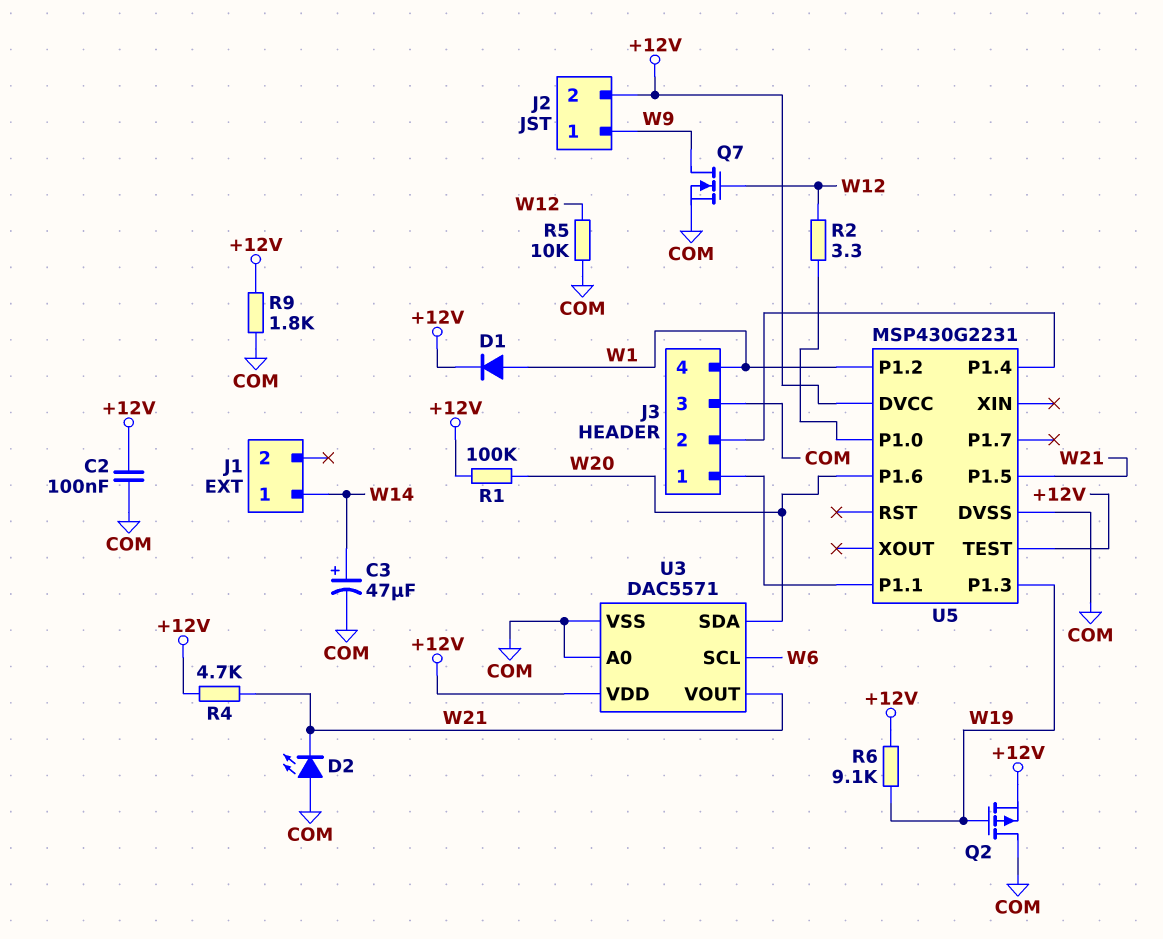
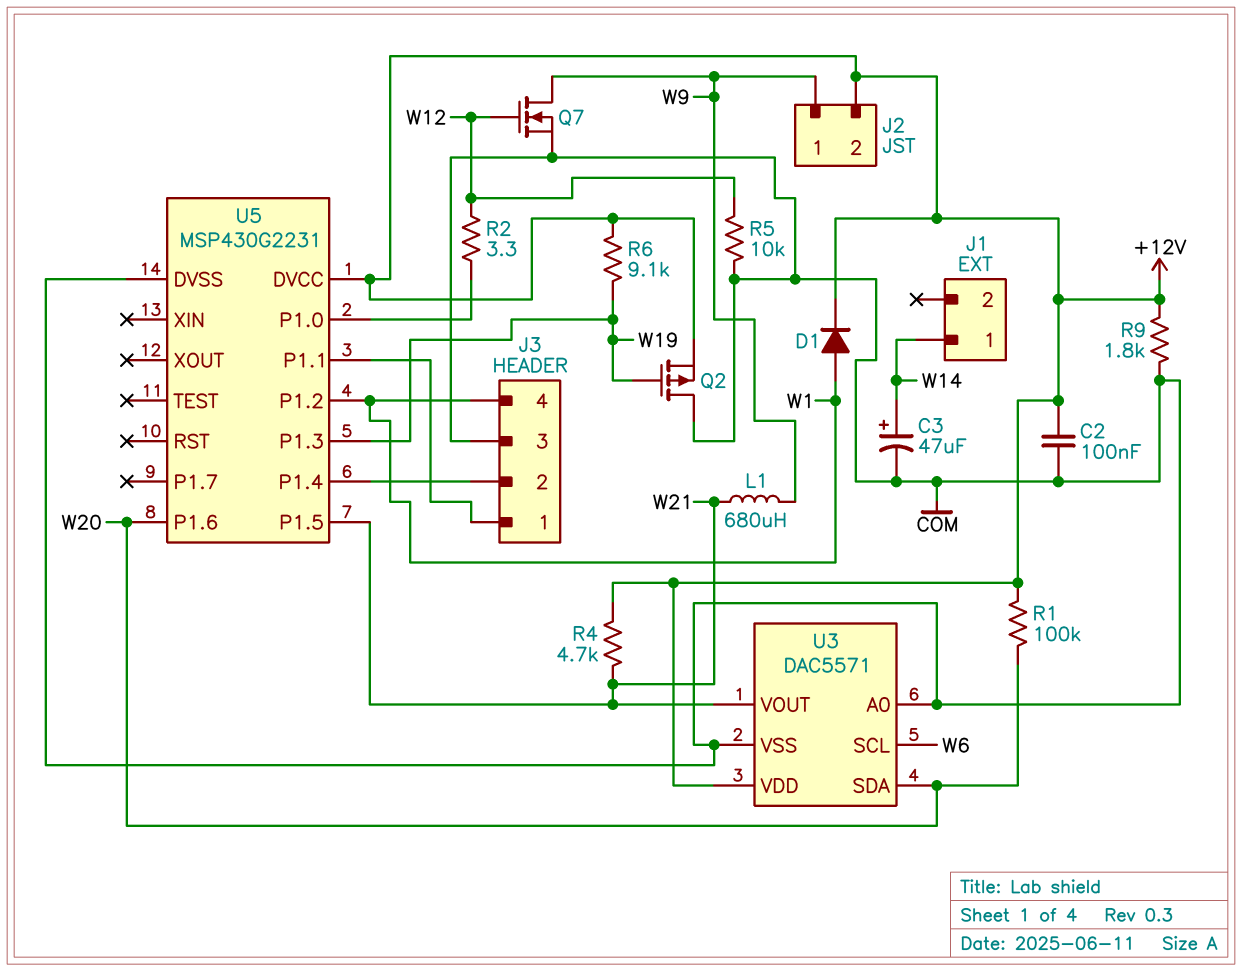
D2: LED (A COM, K W21) -> none
L1: none -> 680uH (W9, W21)
U5 pin TEST: +12V -> none

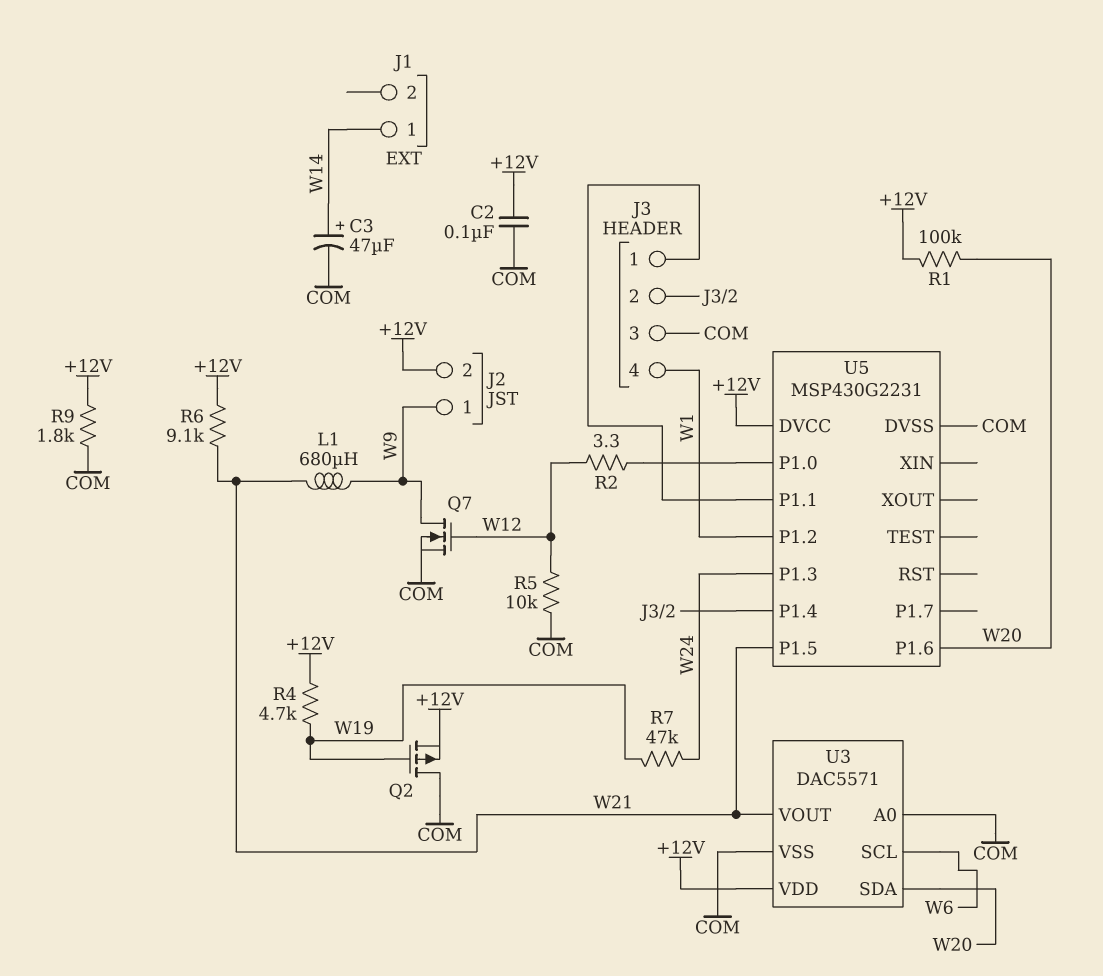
D1: diode (A W1, K +12V) -> none
R4: 4.7k (+12V, W21) -> 4.7k (+12V, W19)
R6: 9.1k (+12V, W19) -> 9.1k (+12V, W21)
R7: none -> 47k (W19, W24)
U5 pin P1.3: W19 -> W24

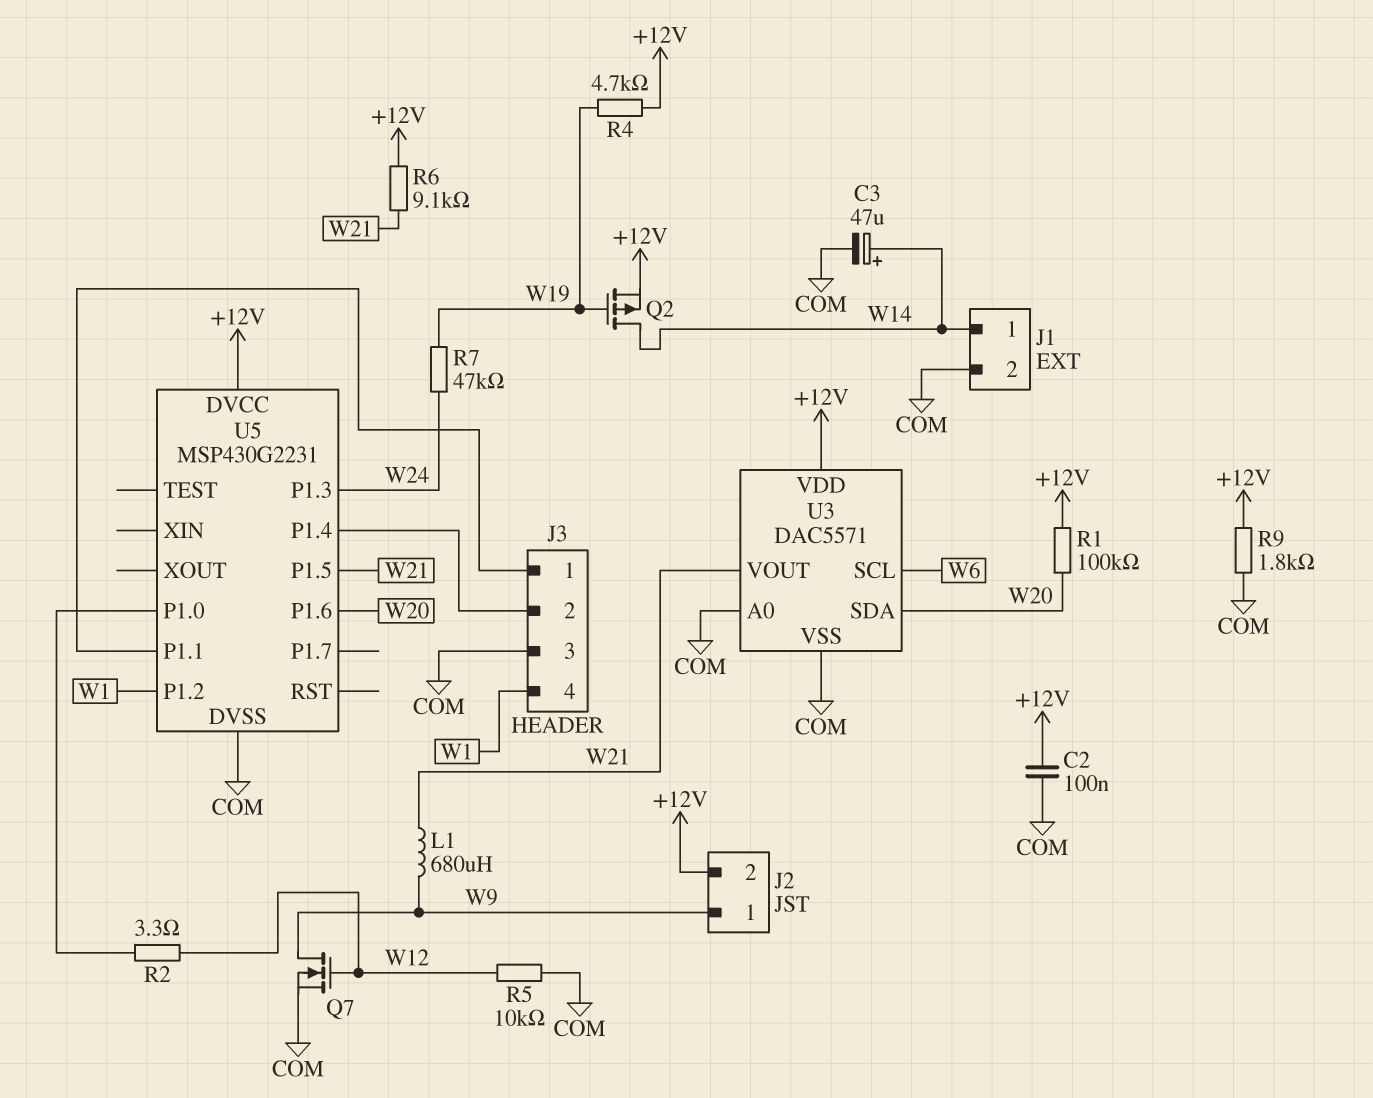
J1 pin 2: none -> COM
Q2: PMOS (G W19, D COM, S +12V) -> PMOS (G W19, D W14, S +12V)

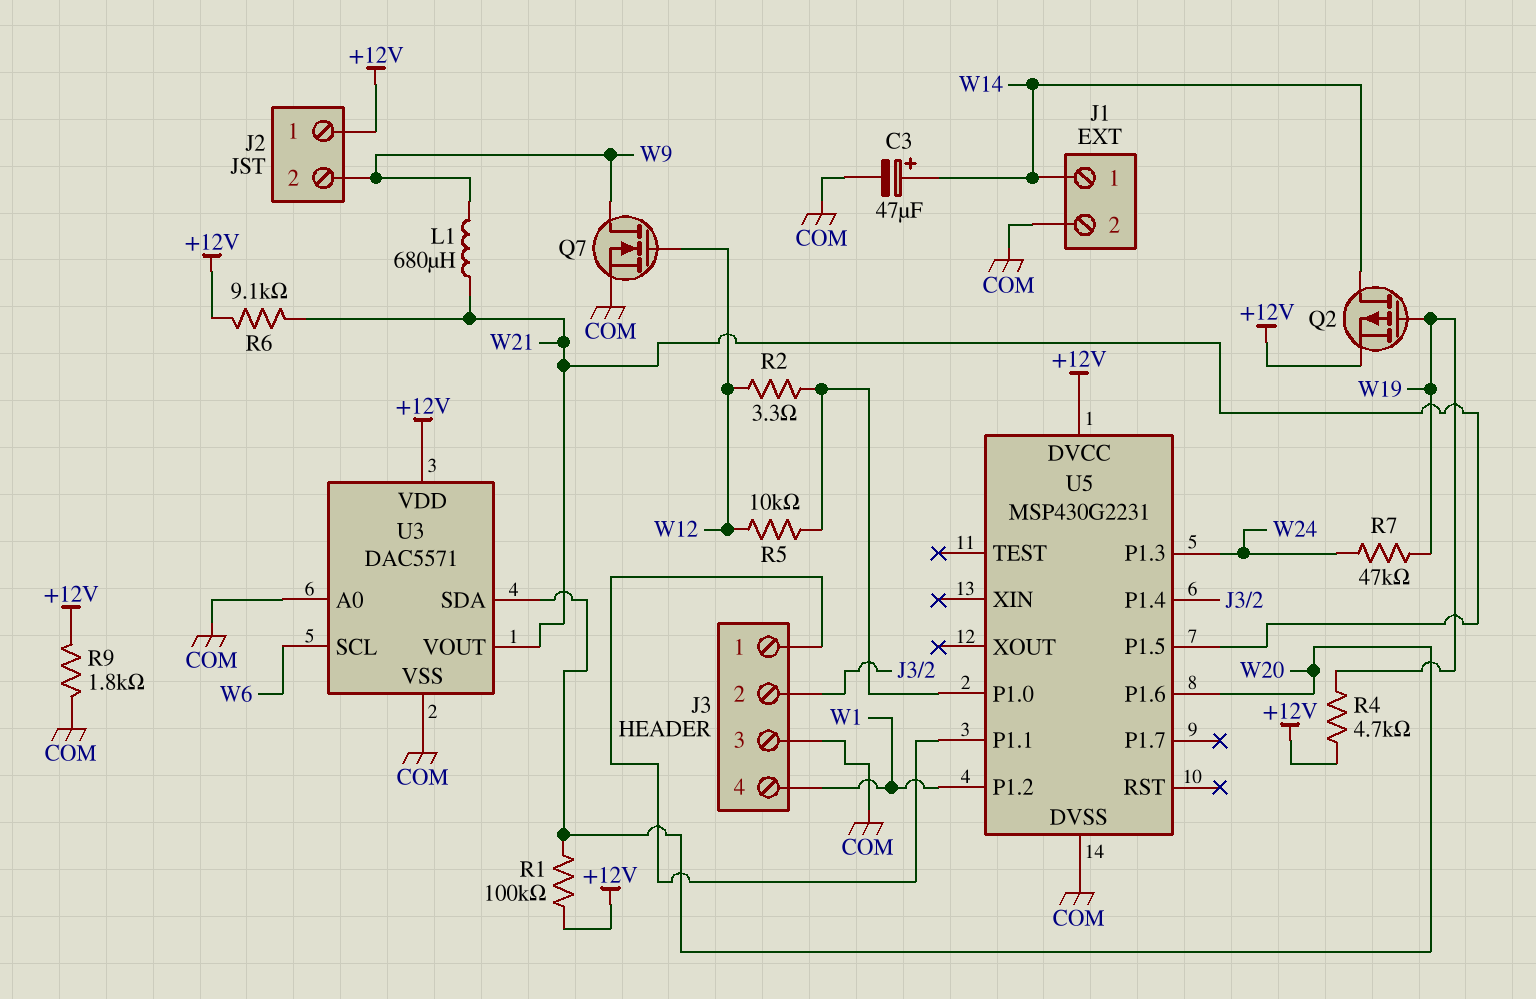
C2: 100nF (+12V, COM) -> none
J2 pin 1: W9 -> +12V
J2 pin 2: +12V -> W9
R5: 10k (COM, W12) -> 10k (U5/P1.0, W12)

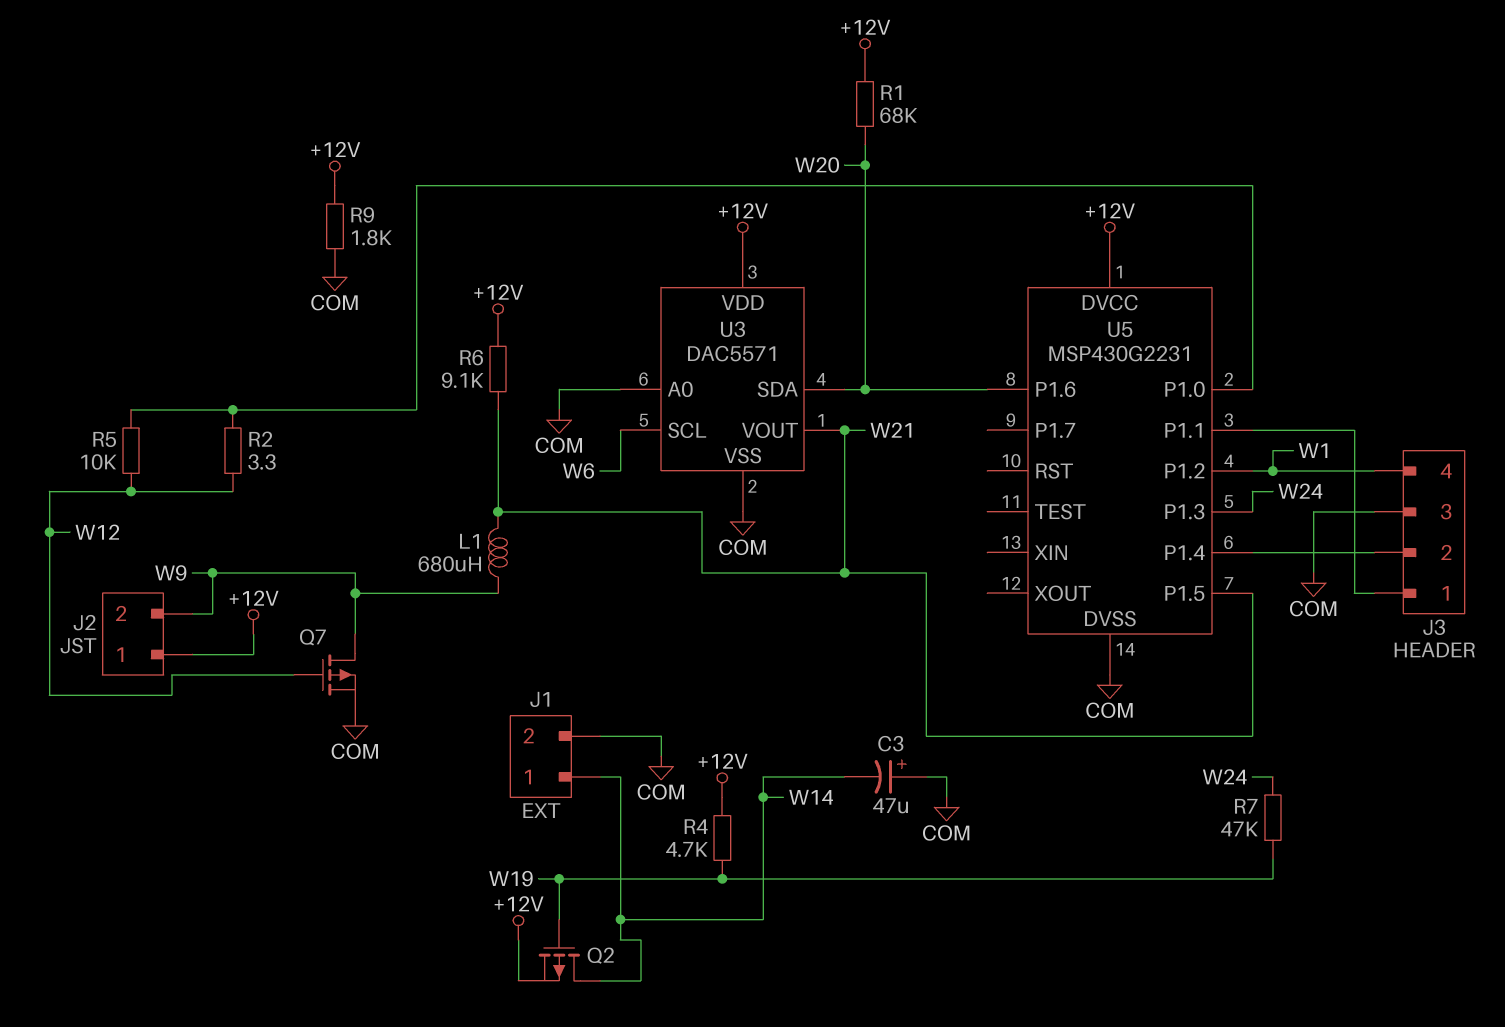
C3: 47uF (plus W14, minus COM) -> 47uF (plus COM, minus W14)
Q7: NMOS (G W12, D W9, S COM) -> PMOS (G W12, D W9, S COM)
R1: 100k (+12V, W20) -> 68k (+12V, W20)

